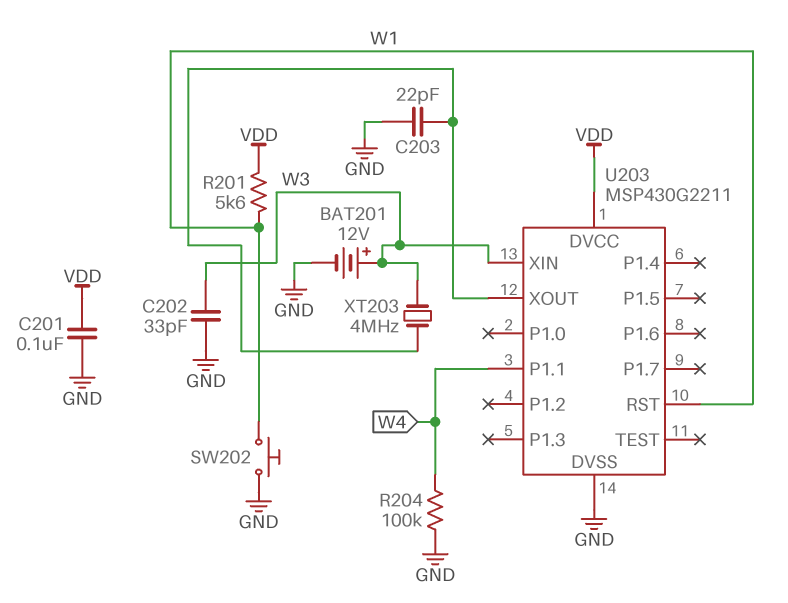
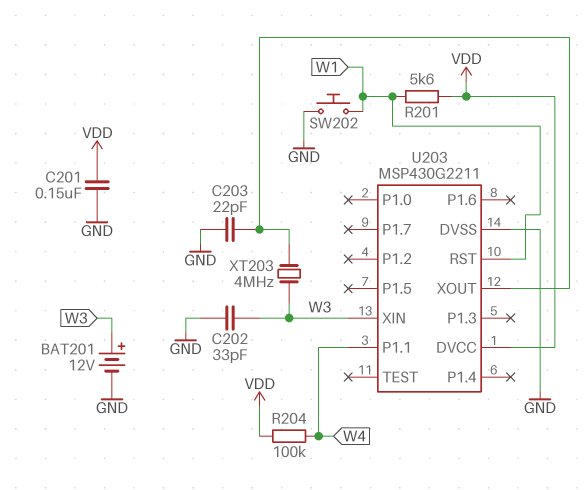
C201: 100nF (GND, VDD) -> 150nF (GND, VDD)
R204: 100k (GND, W4) -> 100k (VDD, W4)

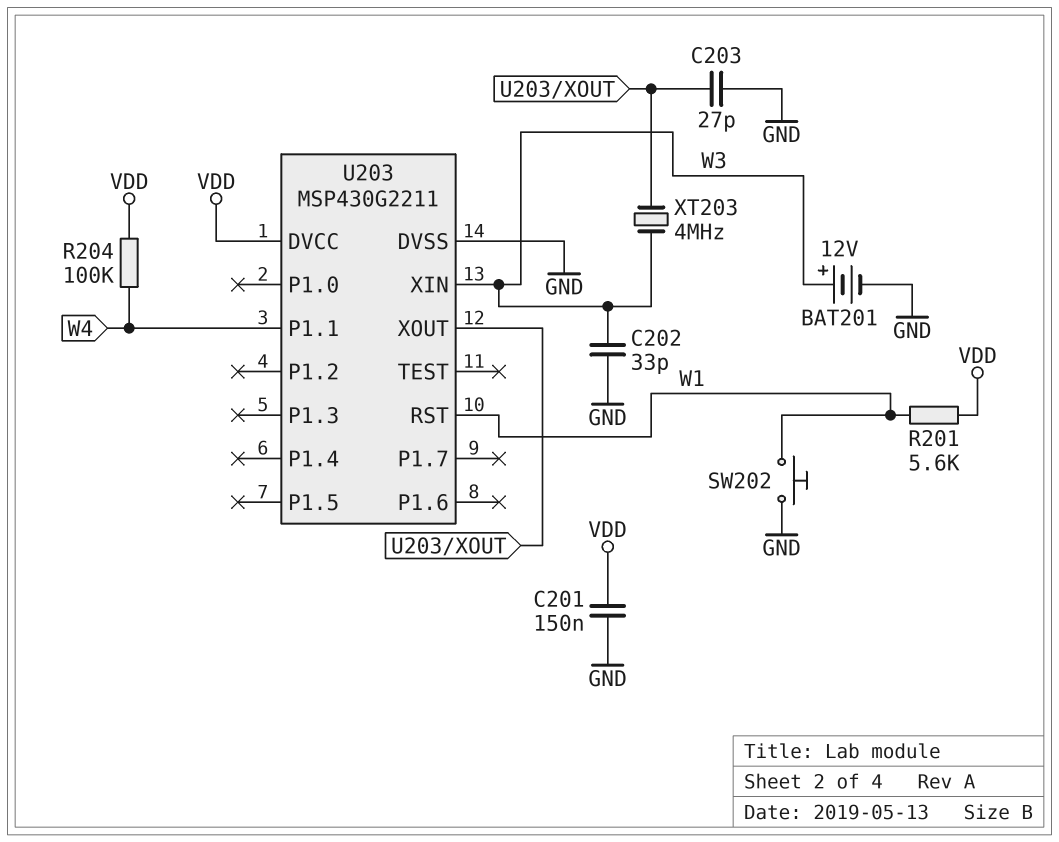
C203: 22pF (GND, U203/XOUT) -> 27pF (GND, U203/XOUT)

